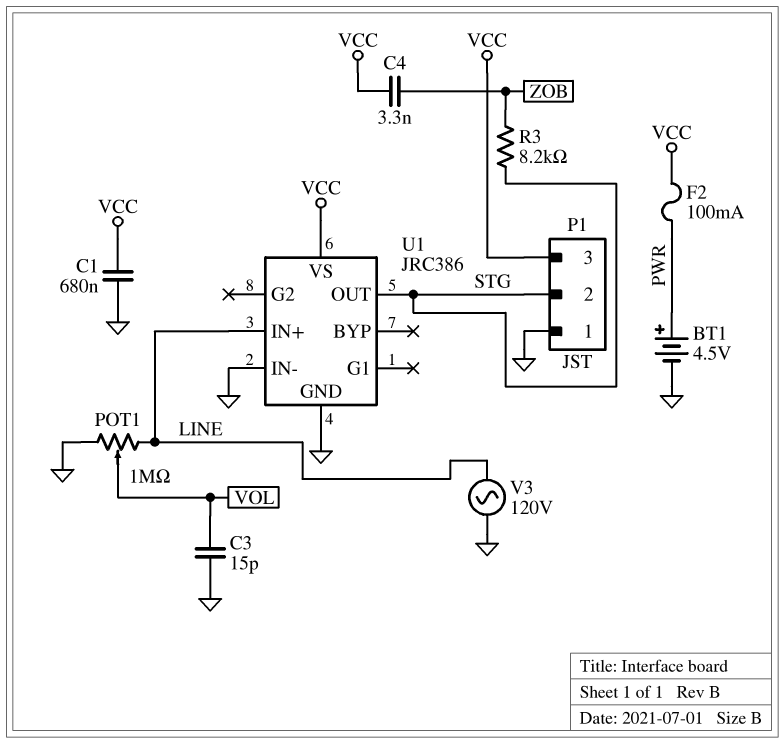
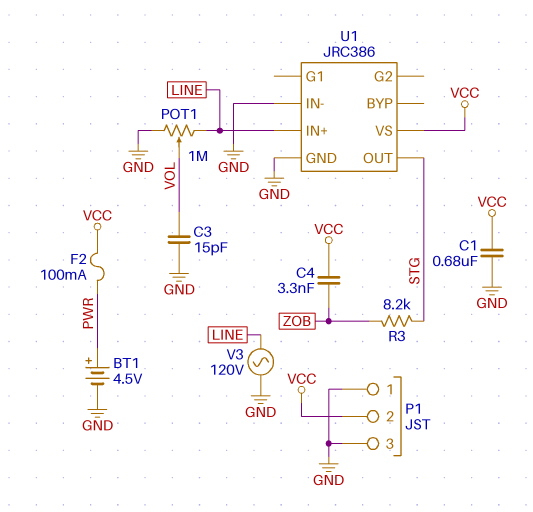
P1 pin 2: STG -> VCC
P1 pin 3: VCC -> GND

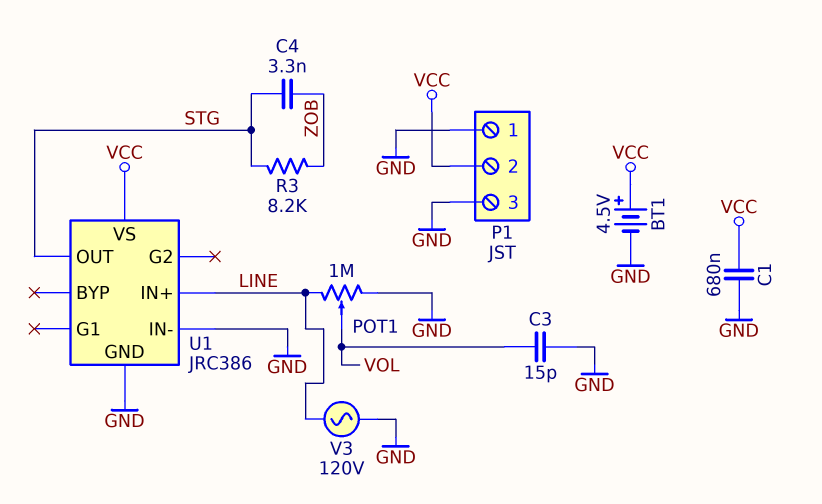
BT1: 4.5V (plus PWR, minus GND) -> 4.5V (plus VCC, minus GND)
C4: 3.3nF (VCC, ZOB) -> 3.3nF (STG, ZOB)
F2: 100mA (PWR, VCC) -> none

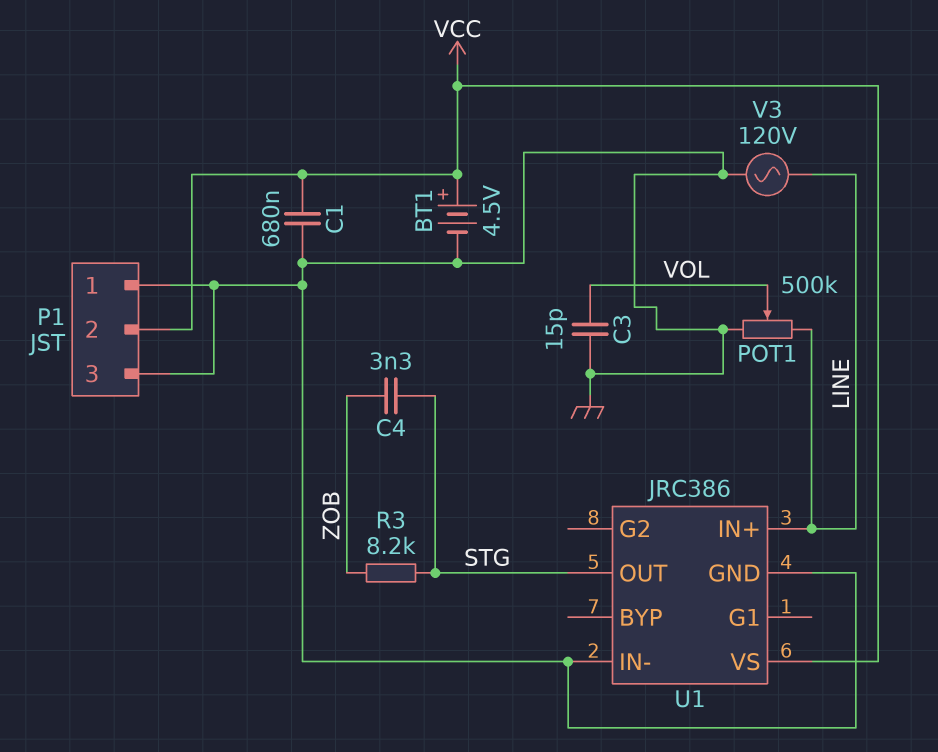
POT1: 1M (GND, LINE, wiper VOL) -> 500k (GND, LINE, wiper VOL)

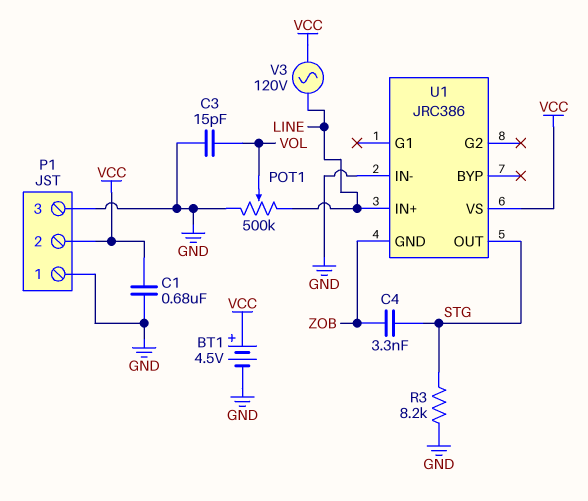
R3: 8.2k (STG, ZOB) -> 8.2k (GND, STG)
U1 pin GND: GND -> ZOB
V3: AC 120V (GND, LINE) -> AC 120V (LINE, VCC)

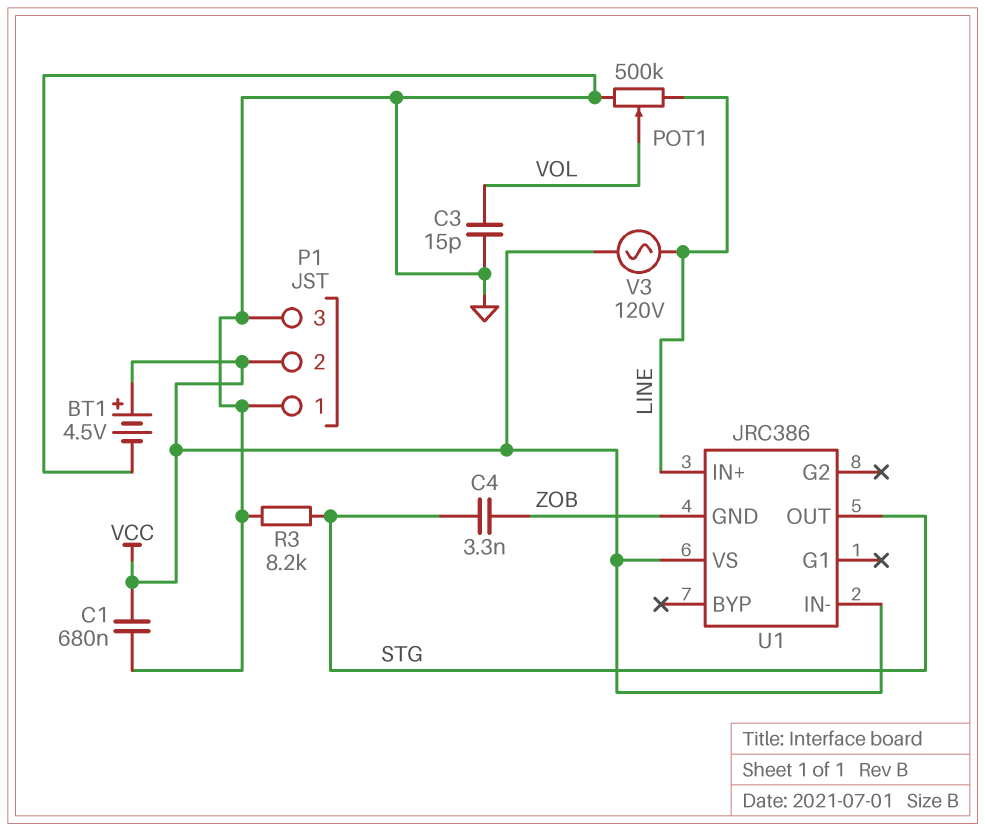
U1 pin IN-: GND -> VCC

